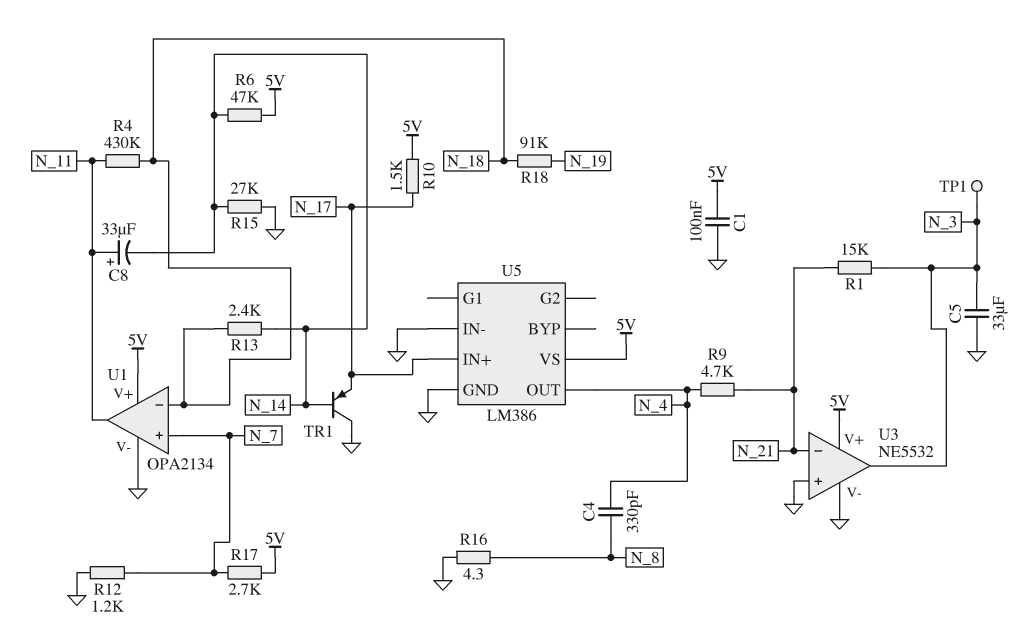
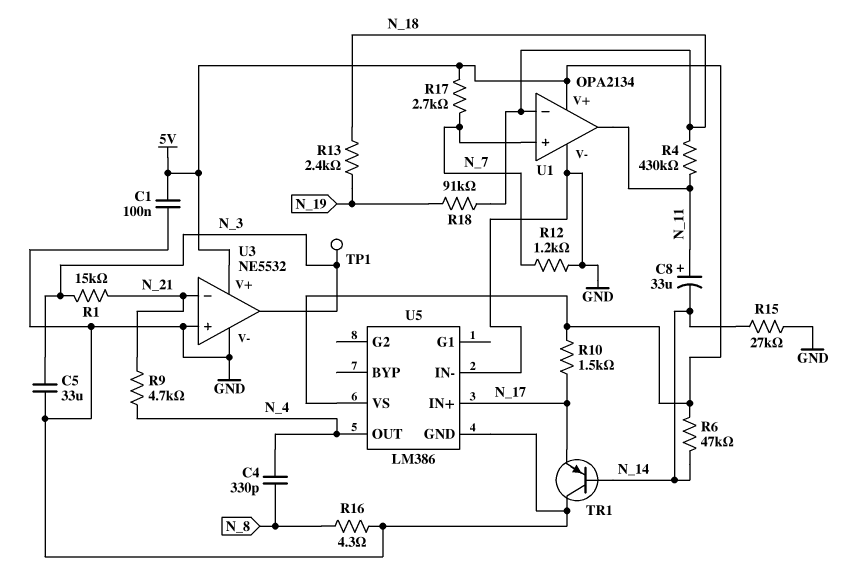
R13: 2.4k (N_14, N_18) -> 2.4k (N_18, N_19)

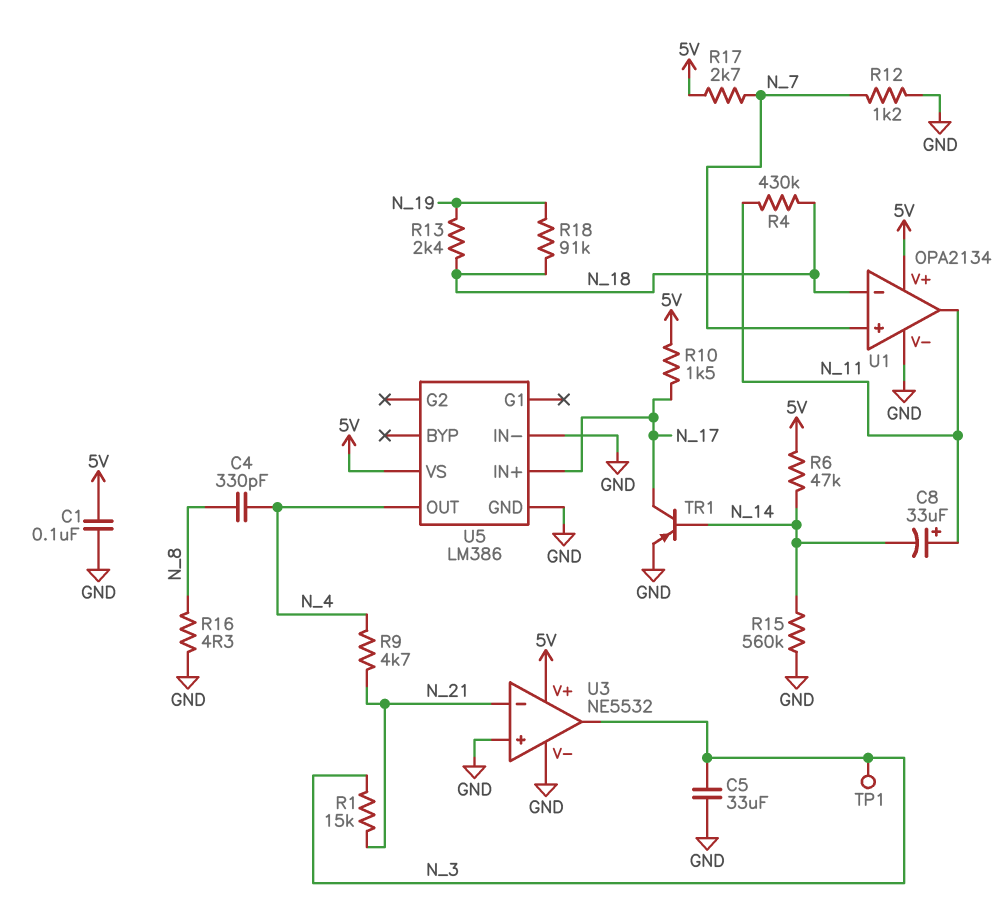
R15: 27k (GND, N_14) -> 560k (GND, N_14)
TR1: PNP (B N_14, C GND, E N_17) -> PNP (B N_14, C N_17, E GND)

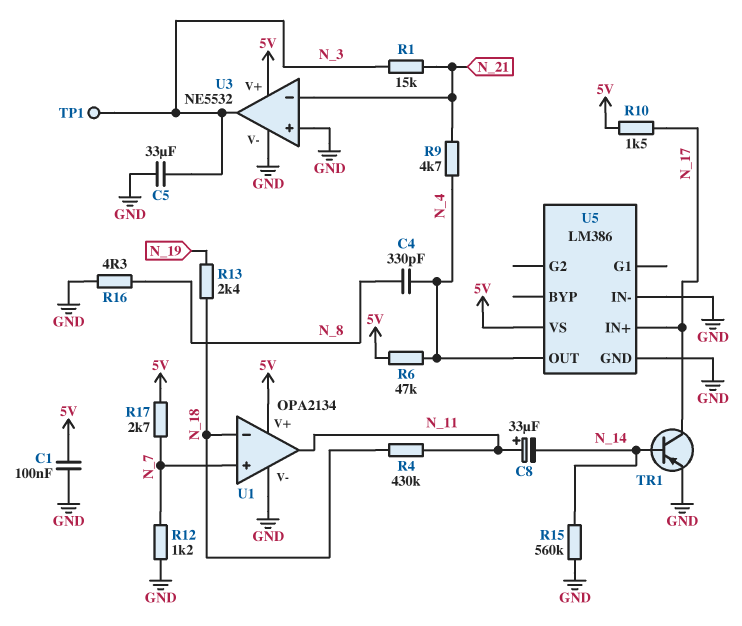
R6: 47k (5V, N_14) -> 47k (5V, N_4)
R18: 91k (N_18, N_19) -> none

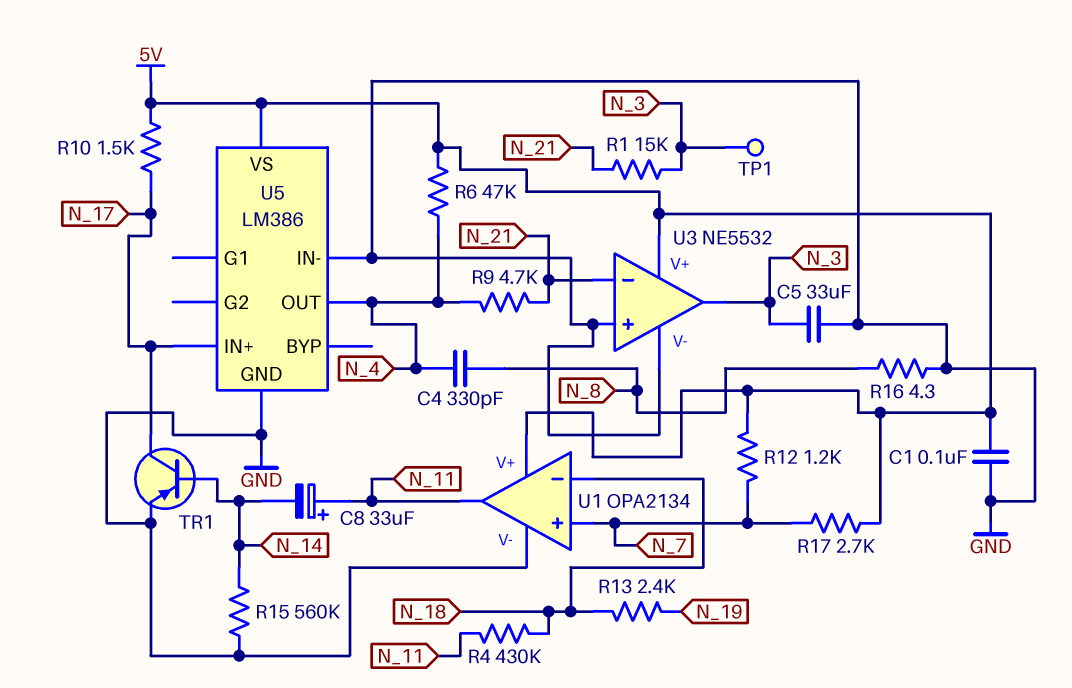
R12: 1.2k (GND, N_7) -> 1.2k (5V, N_7)

